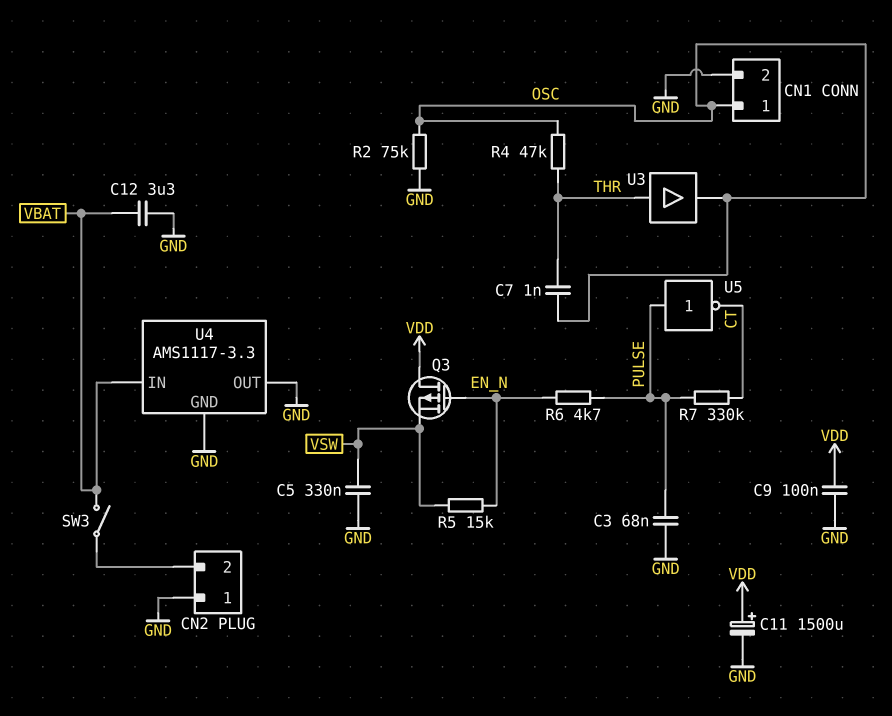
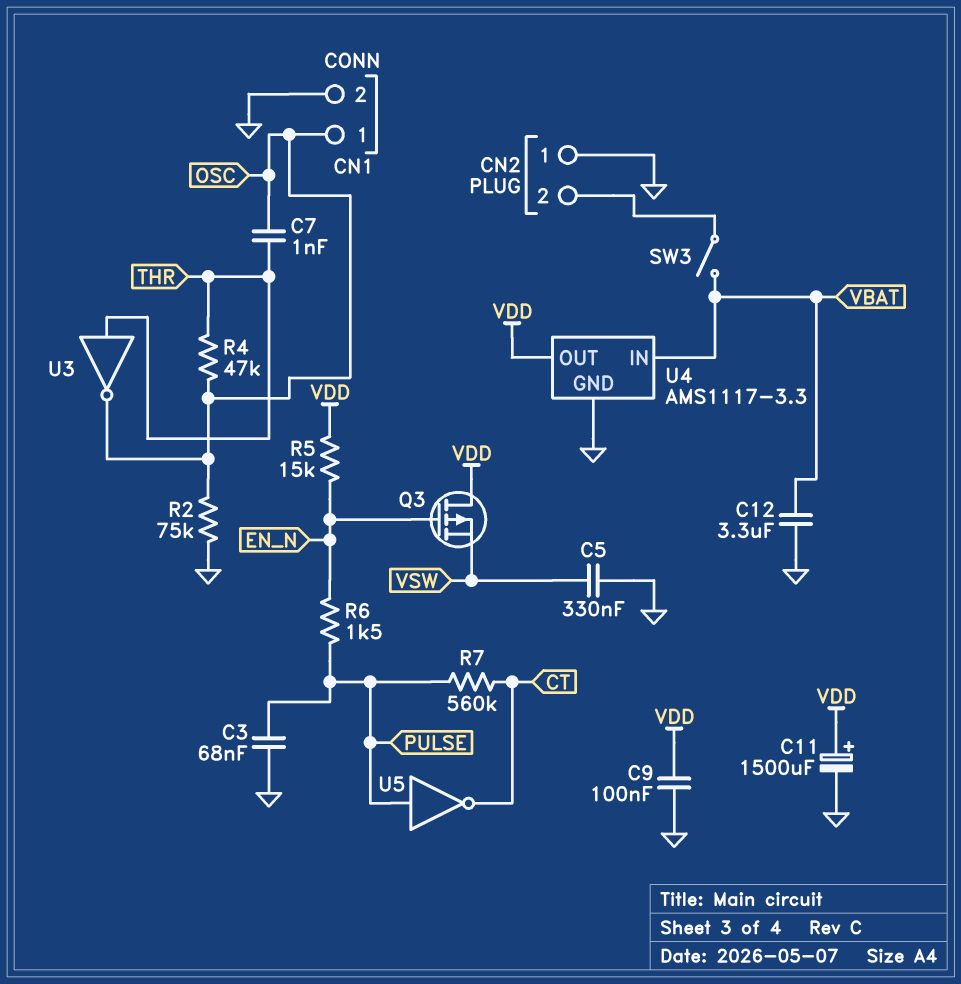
R5: 15k (EN_N, VSW) -> 15k (EN_N, VDD)
R6: 4.7k (EN_N, PULSE) -> 1.5k (EN_N, PULSE)
R7: 330k (CT, PULSE) -> 560k (CT, PULSE)
U3: buffer (in THR, out OSC) -> NOT (in THR, out OSC)
U4 pin OUT: GND -> VDD

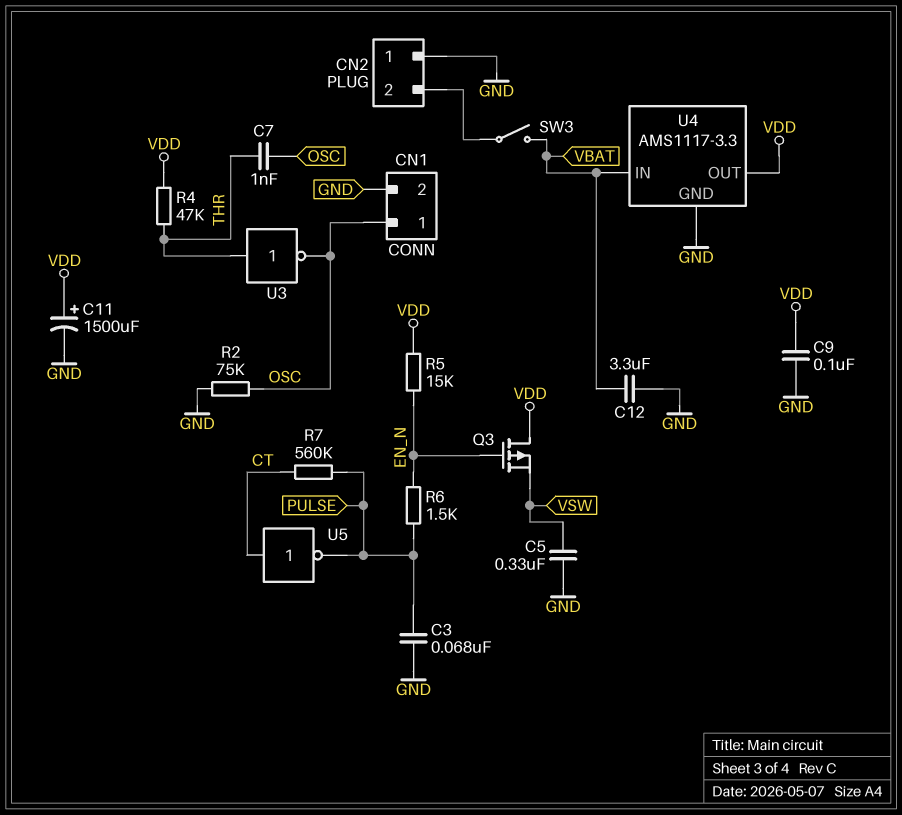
R4: 47k (OSC, THR) -> 47k (THR, VDD)
U5: NOT (in PULSE, out CT) -> NOT (in CT, out PULSE)

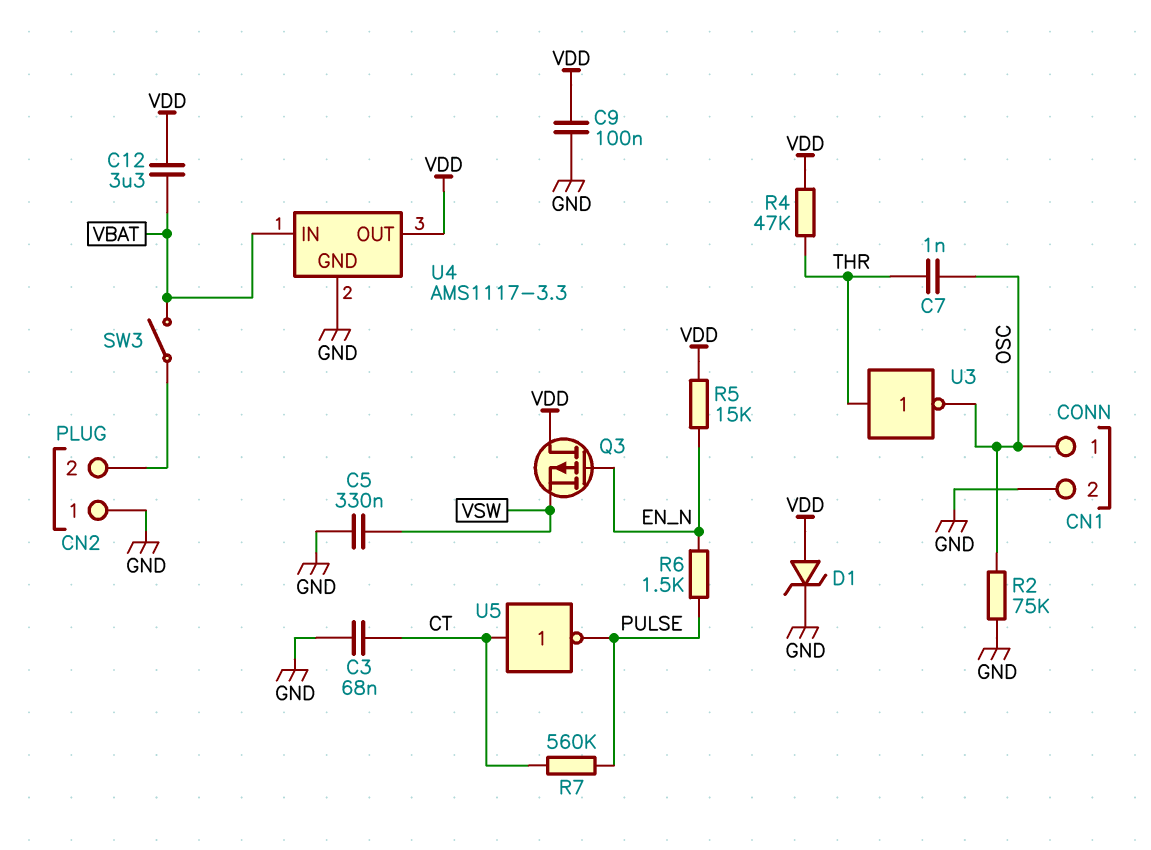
C3: 68nF (GND, PULSE) -> 68nF (CT, GND)
C11: 1500uF (plus VDD, minus GND) -> none
C12: 3.3uF (GND, VBAT) -> 3.3uF (VBAT, VDD)
D1: none -> zener (A VDD, K GND)

